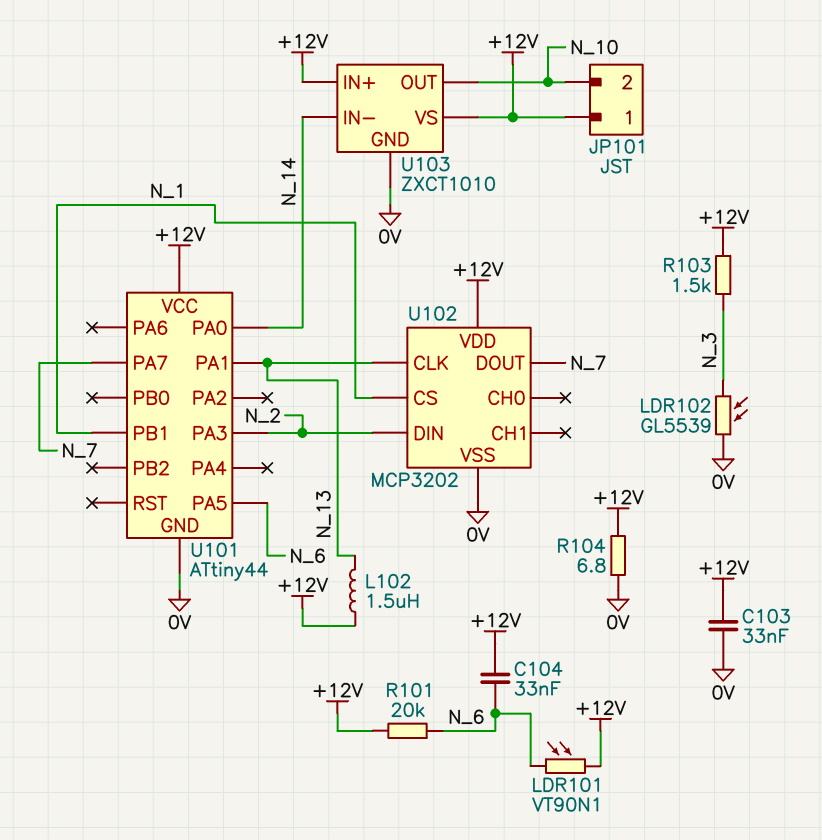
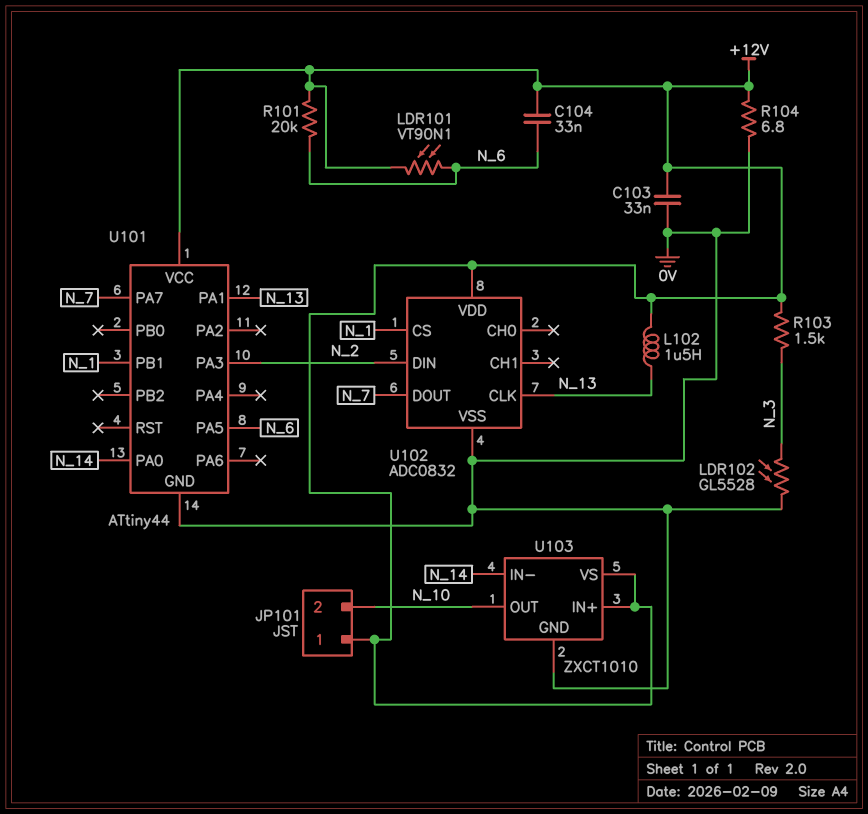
LDR102: GL5539 (0V, N_3) -> GL5528 (0V, N_3)
U102: MCP3202 -> ADC0832

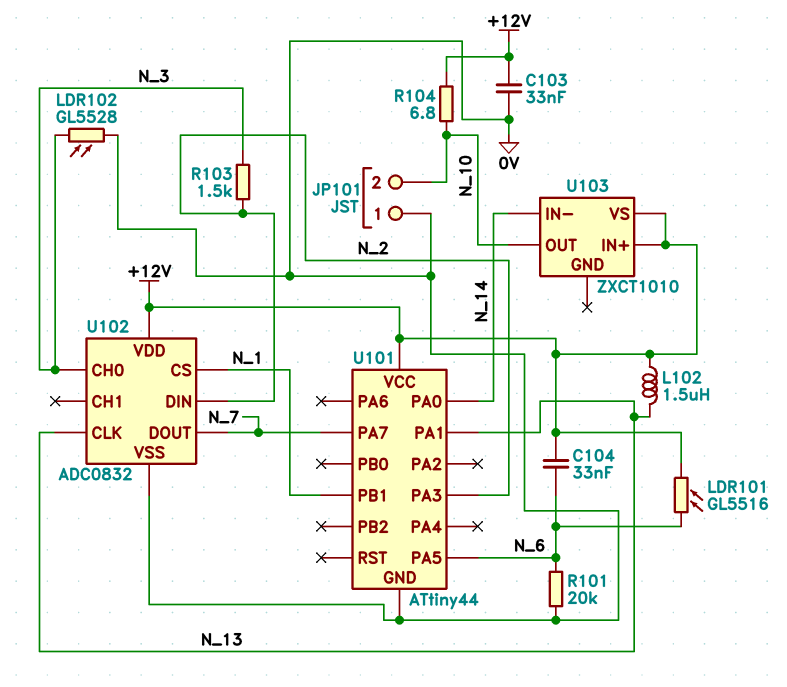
JP101 pin 1: +12V -> 0V
LDR101: VT90N1 (+12V, N_6) -> GL5516 (+12V, N_6)
R101: 20k (+12V, N_6) -> 20k (0V, N_6)
R103: 1.5k (+12V, N_3) -> 1.5k (N_2, N_3)
R104: 6.8 (+12V, 0V) -> 6.8 (+12V, N_10)
U102 pin CH0: none -> N_3
U103 pin GND: 0V -> none

